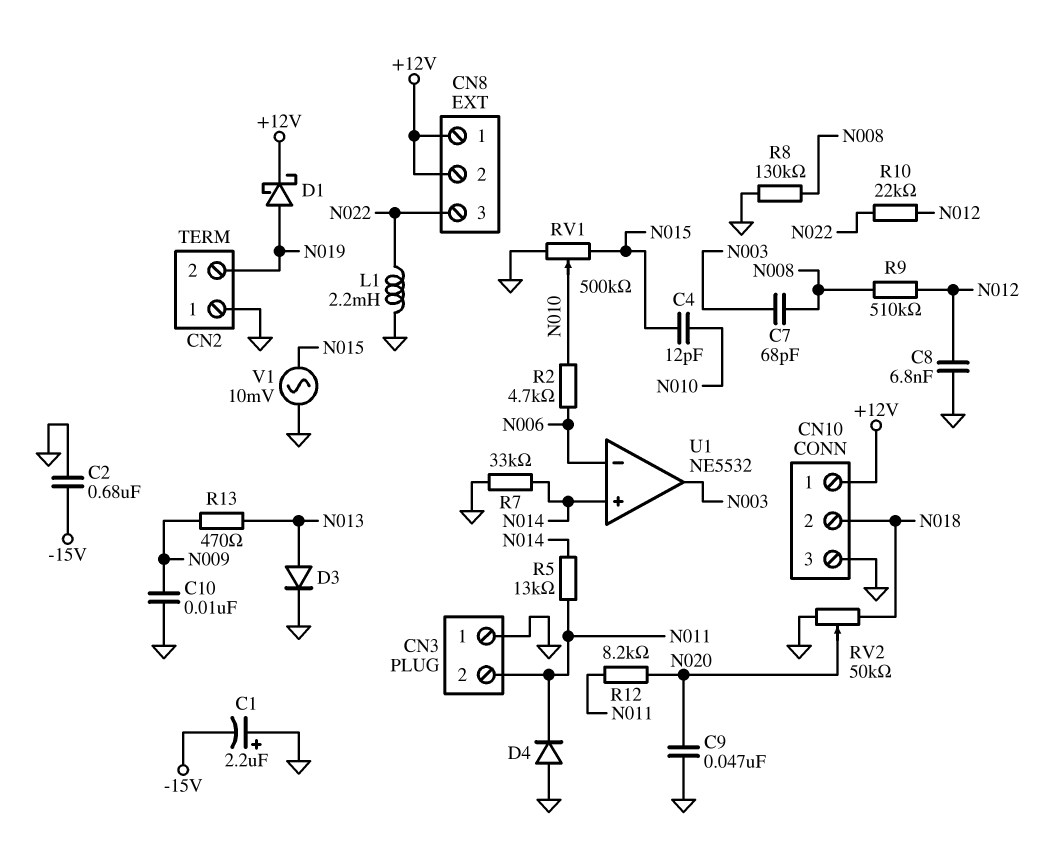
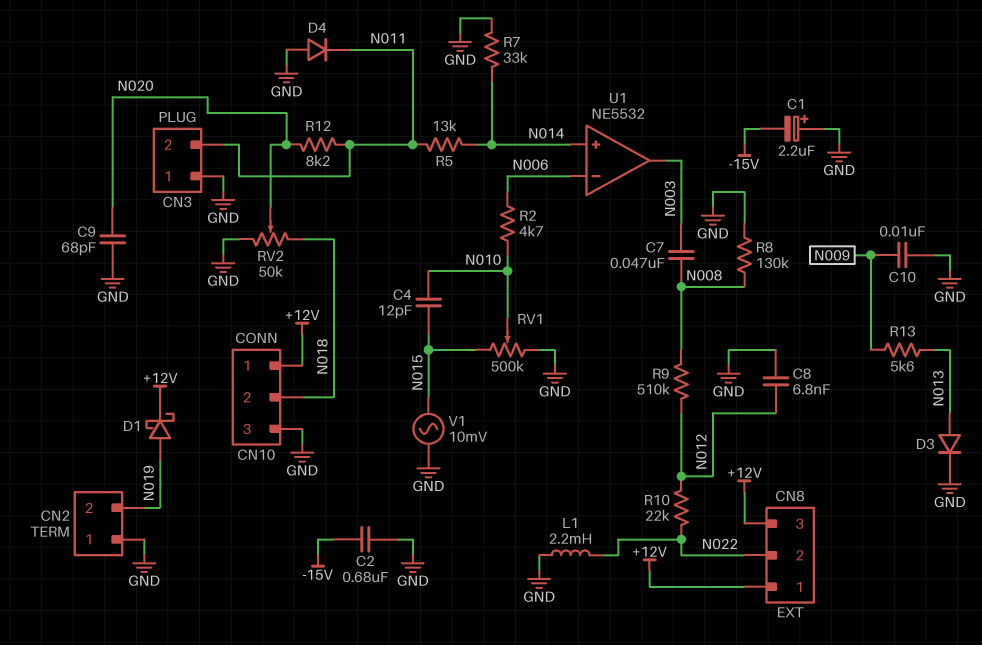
C7: 68pF (N003, N008) -> 47nF (N003, N008)
C9: 47nF (GND, N020) -> 68pF (GND, N020)
CN8 pin 2: +12V -> N022
CN8 pin 3: N022 -> +12V
R13: 470 (N009, N013) -> 5.6k (N009, N013)

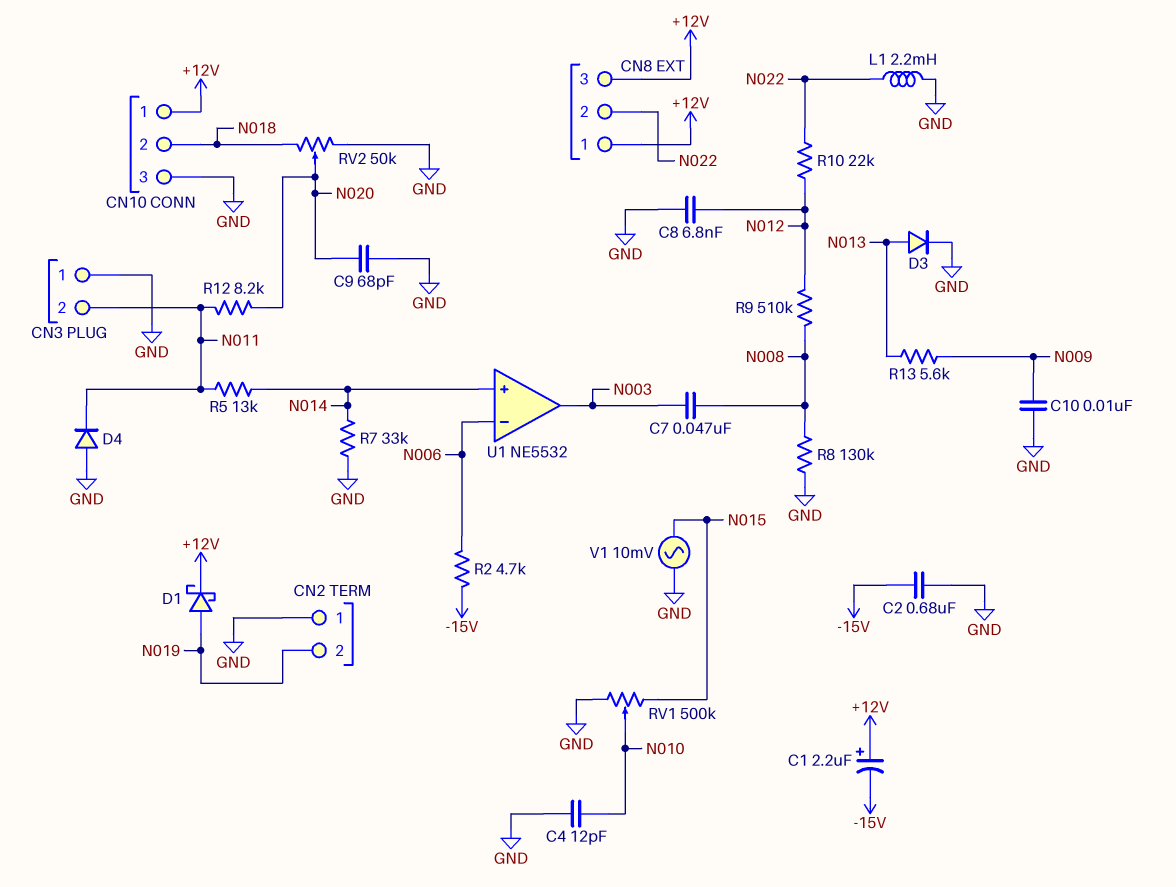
C1: 2.2uF (plus GND, minus -15V) -> 2.2uF (plus +12V, minus -15V)
C4: 12pF (N010, N015) -> 12pF (GND, N010)
R2: 4.7k (N006, N010) -> 4.7k (-15V, N006)

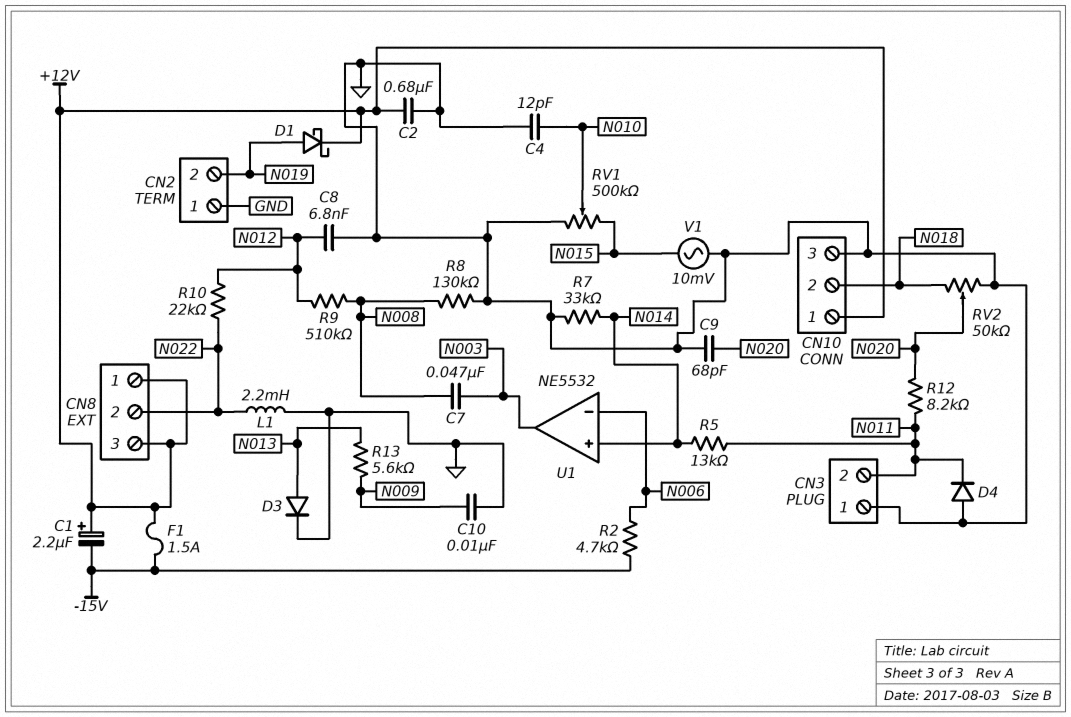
C2: 680nF (-15V, GND) -> 680nF (+12V, GND)
F1: none -> 1.5A (+12V, -15V)

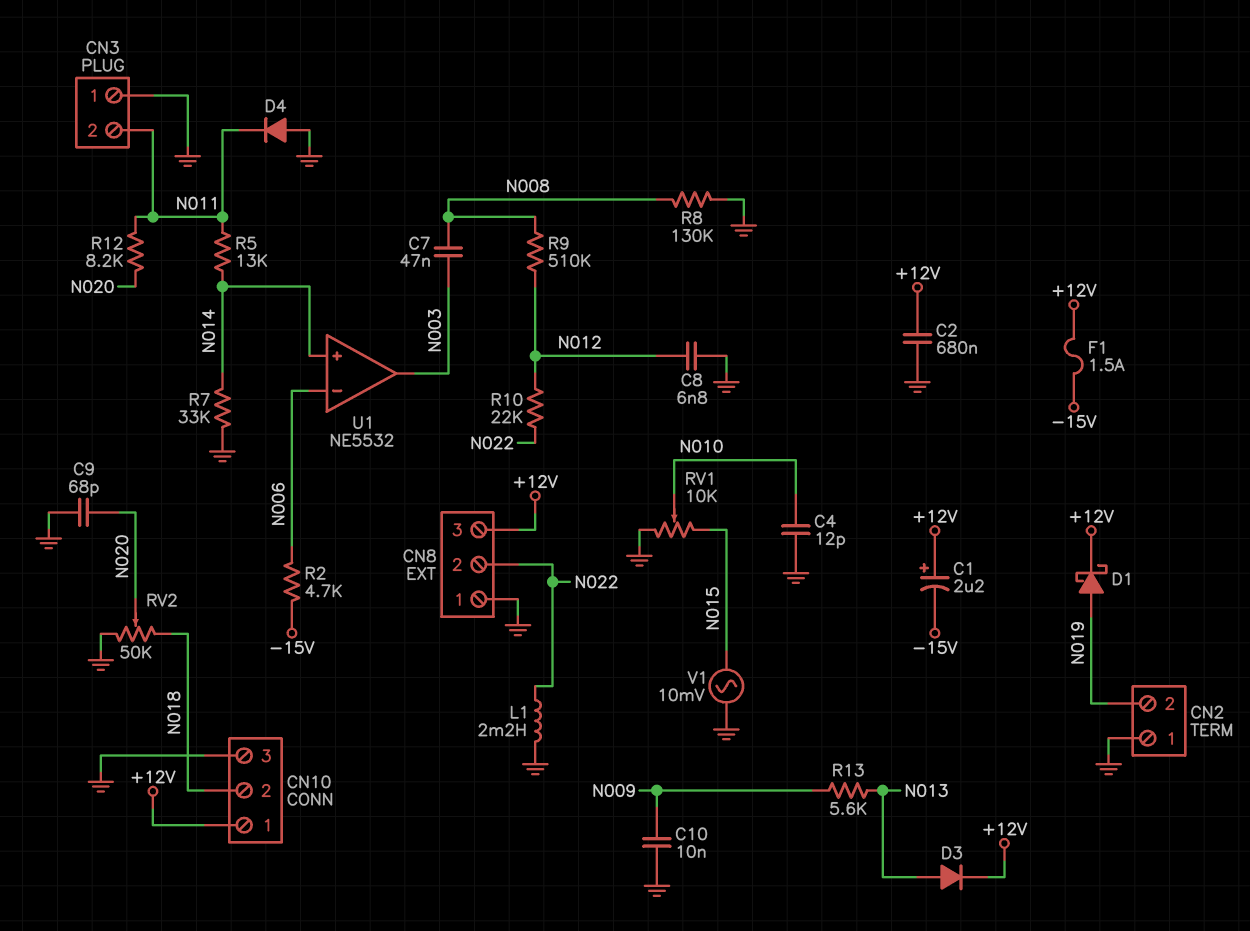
CN8 pin 1: +12V -> GND
D3: diode (A N013, K GND) -> diode (A N013, K +12V)
RV1: 500k (GND, N015, wiper N010) -> 10k (GND, N015, wiper N010)

